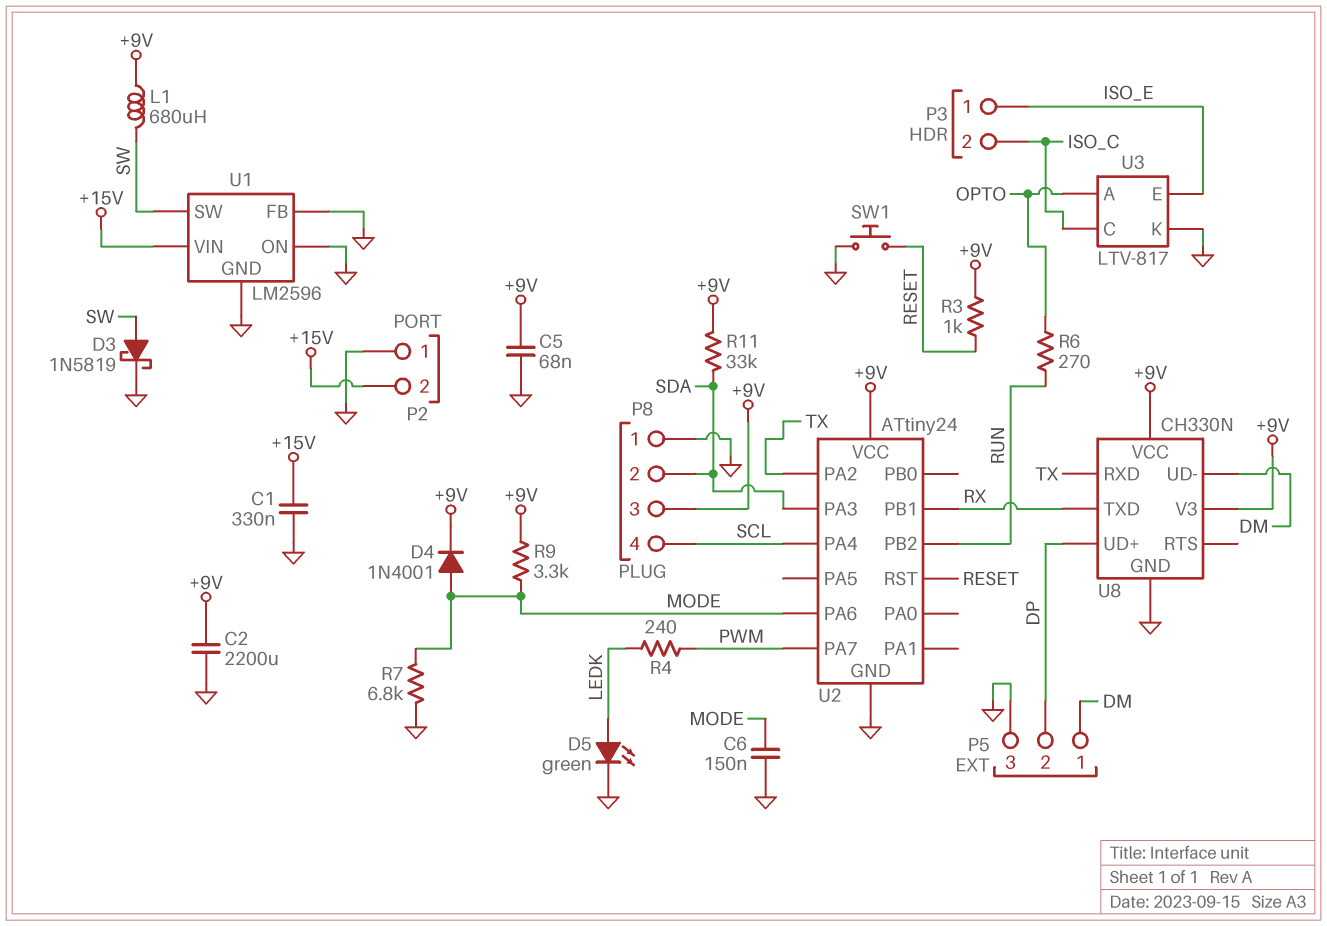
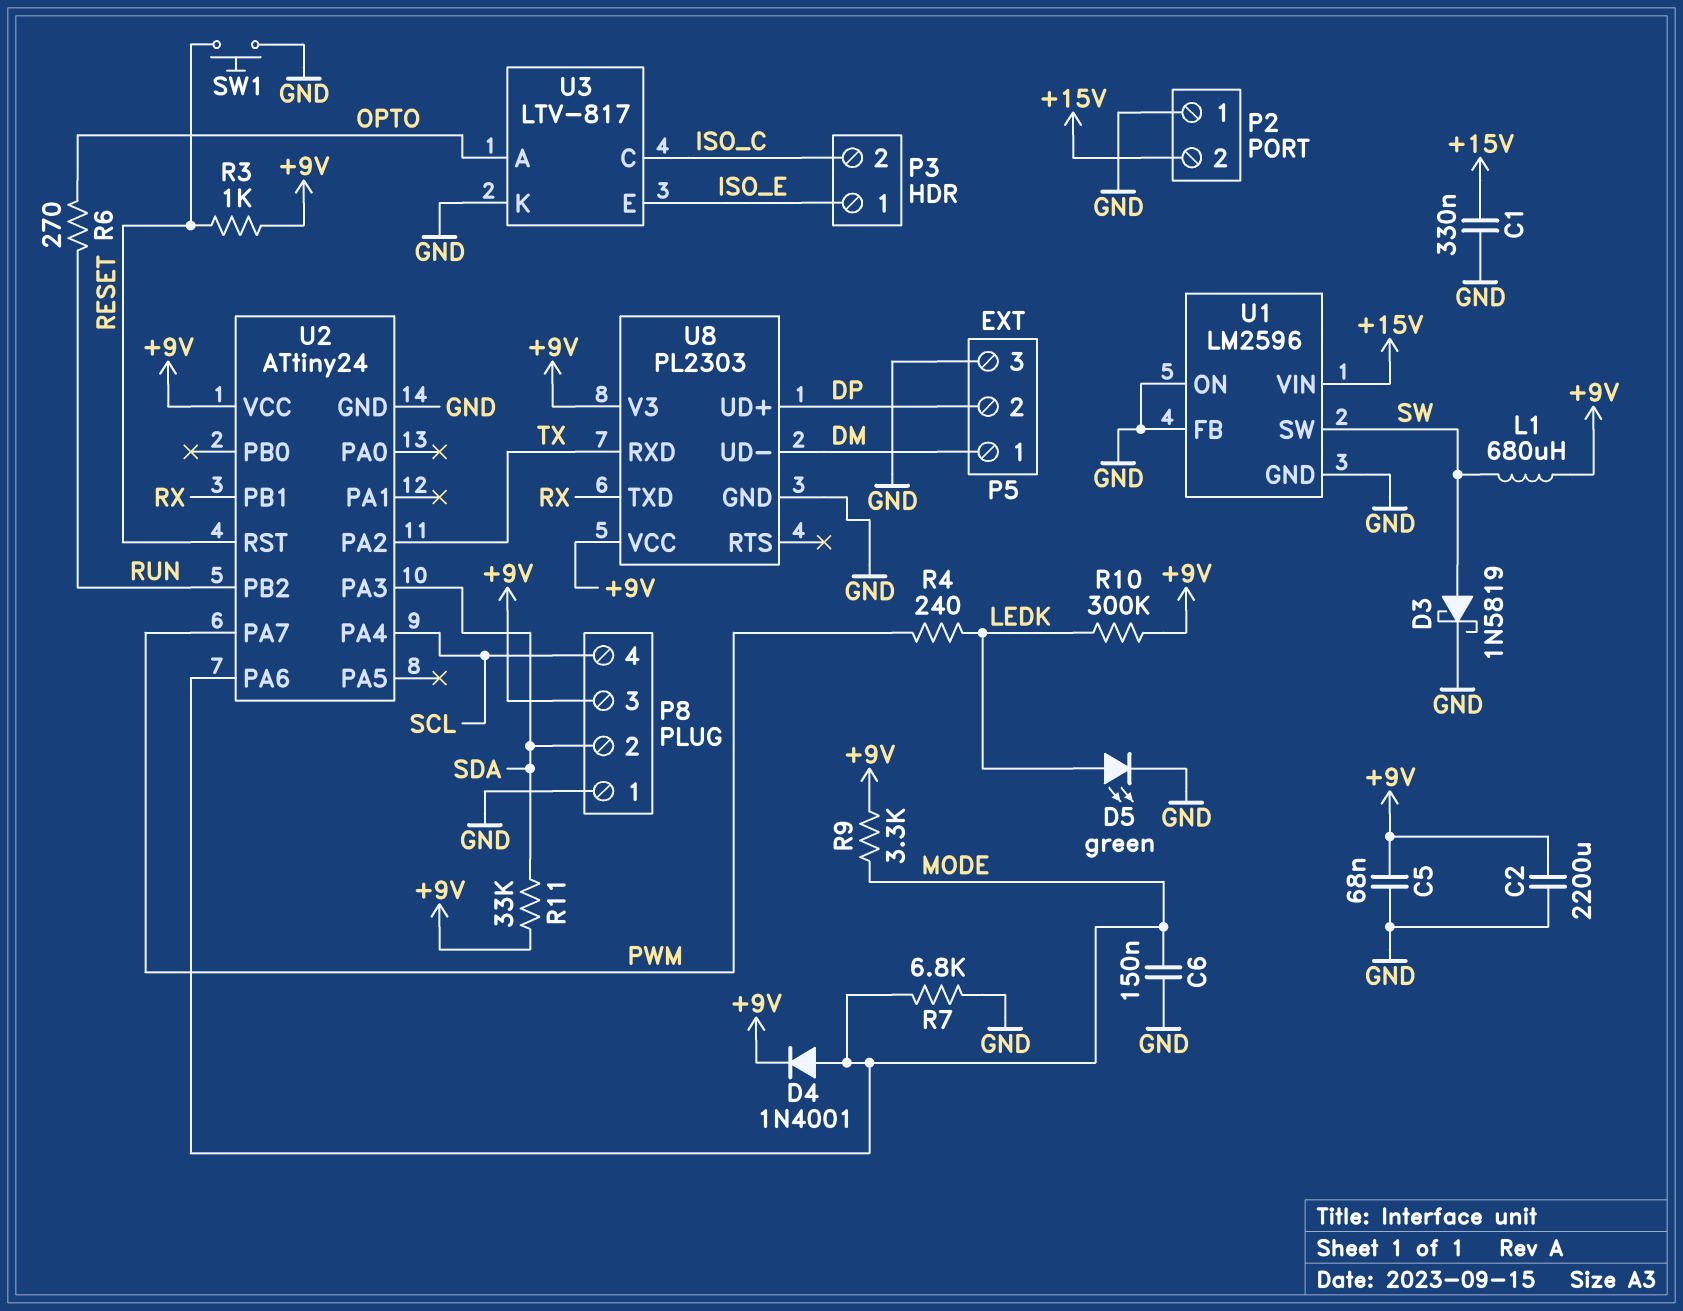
R10: none -> 300k (+9V, LEDK)
U8: CH330N -> PL2303

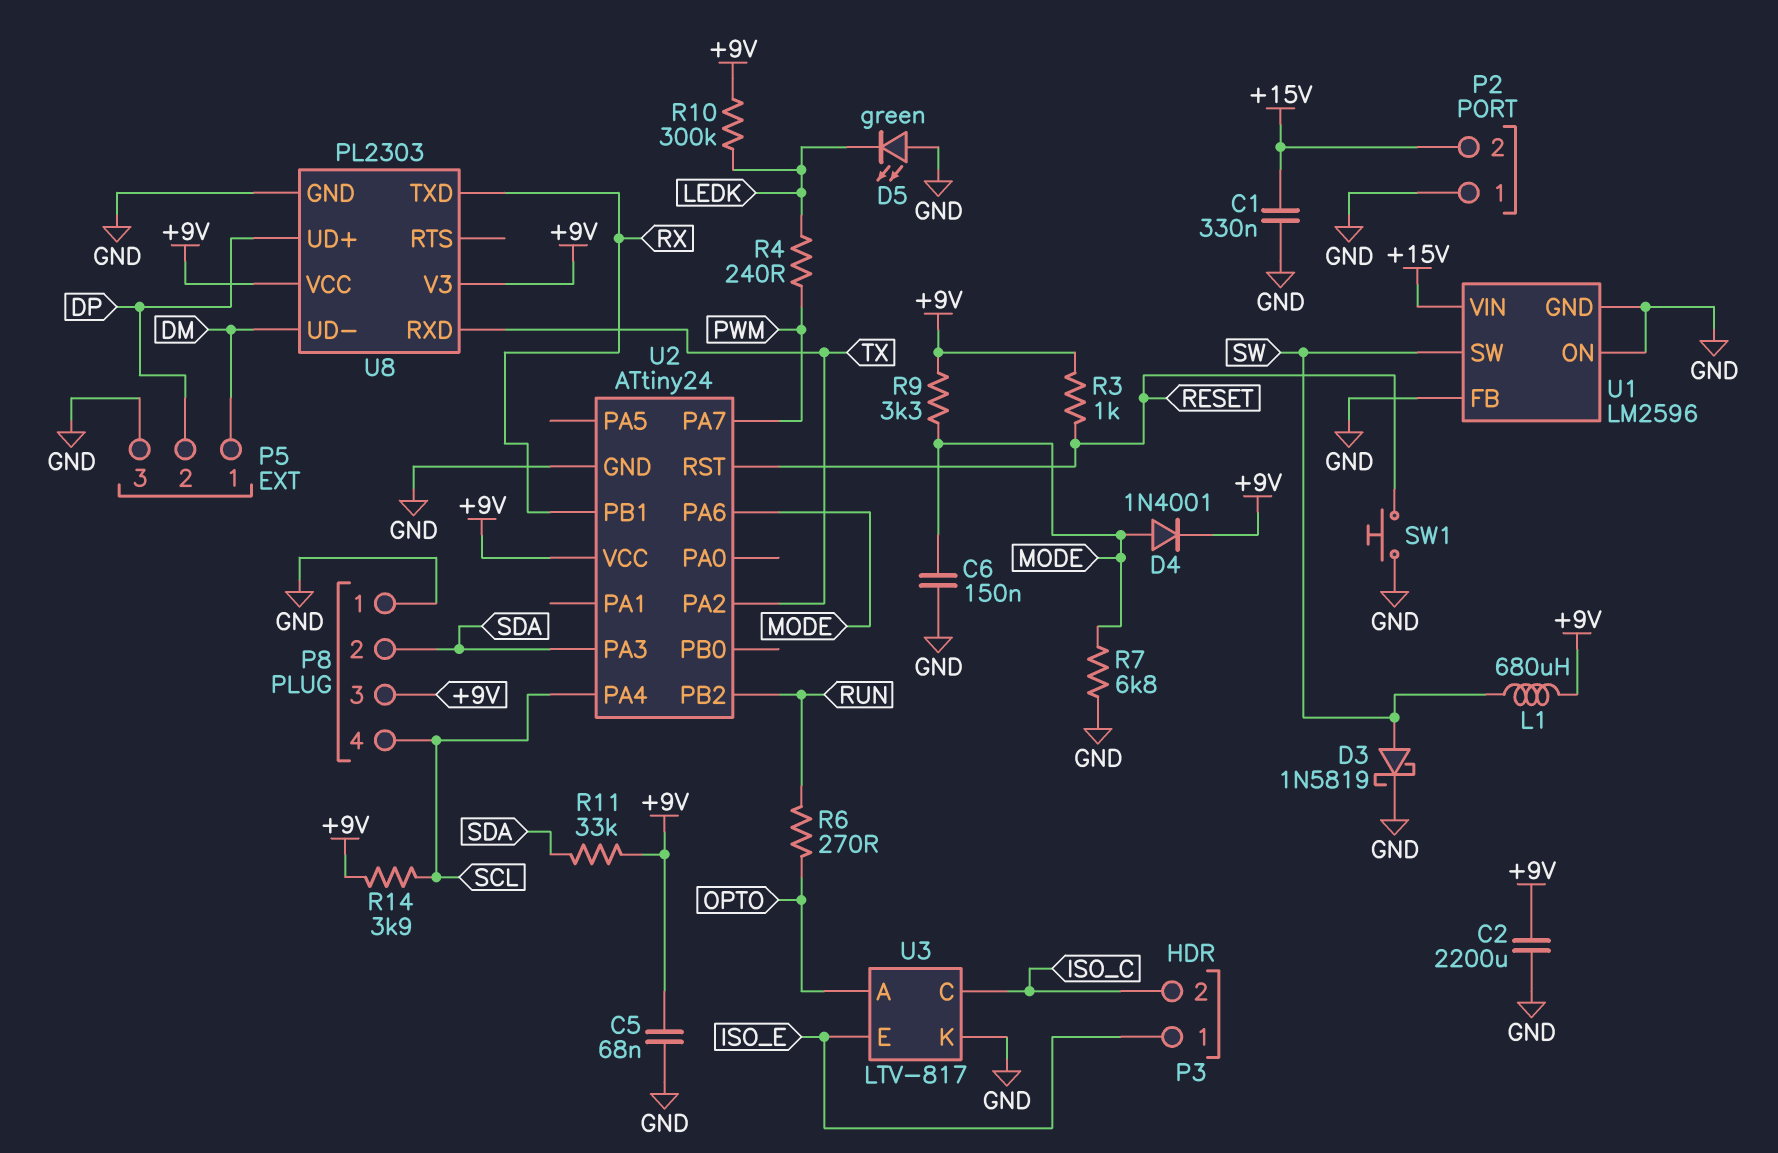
D5: LED green (A LEDK, K GND) -> LED green (A GND, K LEDK)
R14: none -> 3.9k (+9V, SCL)

